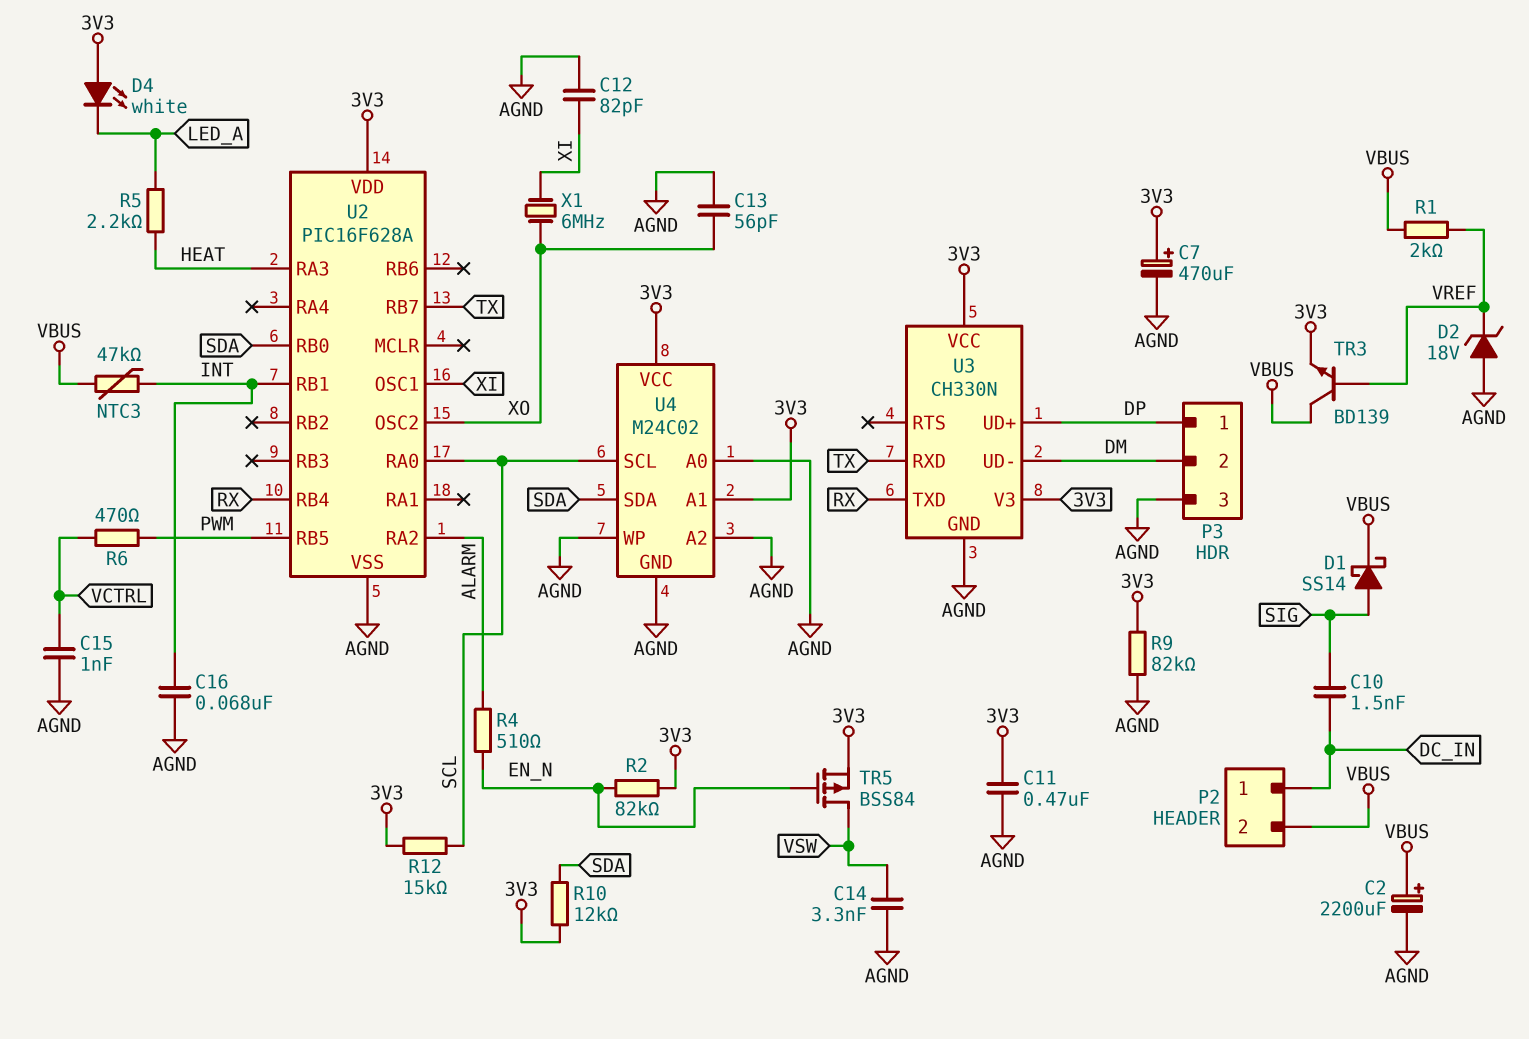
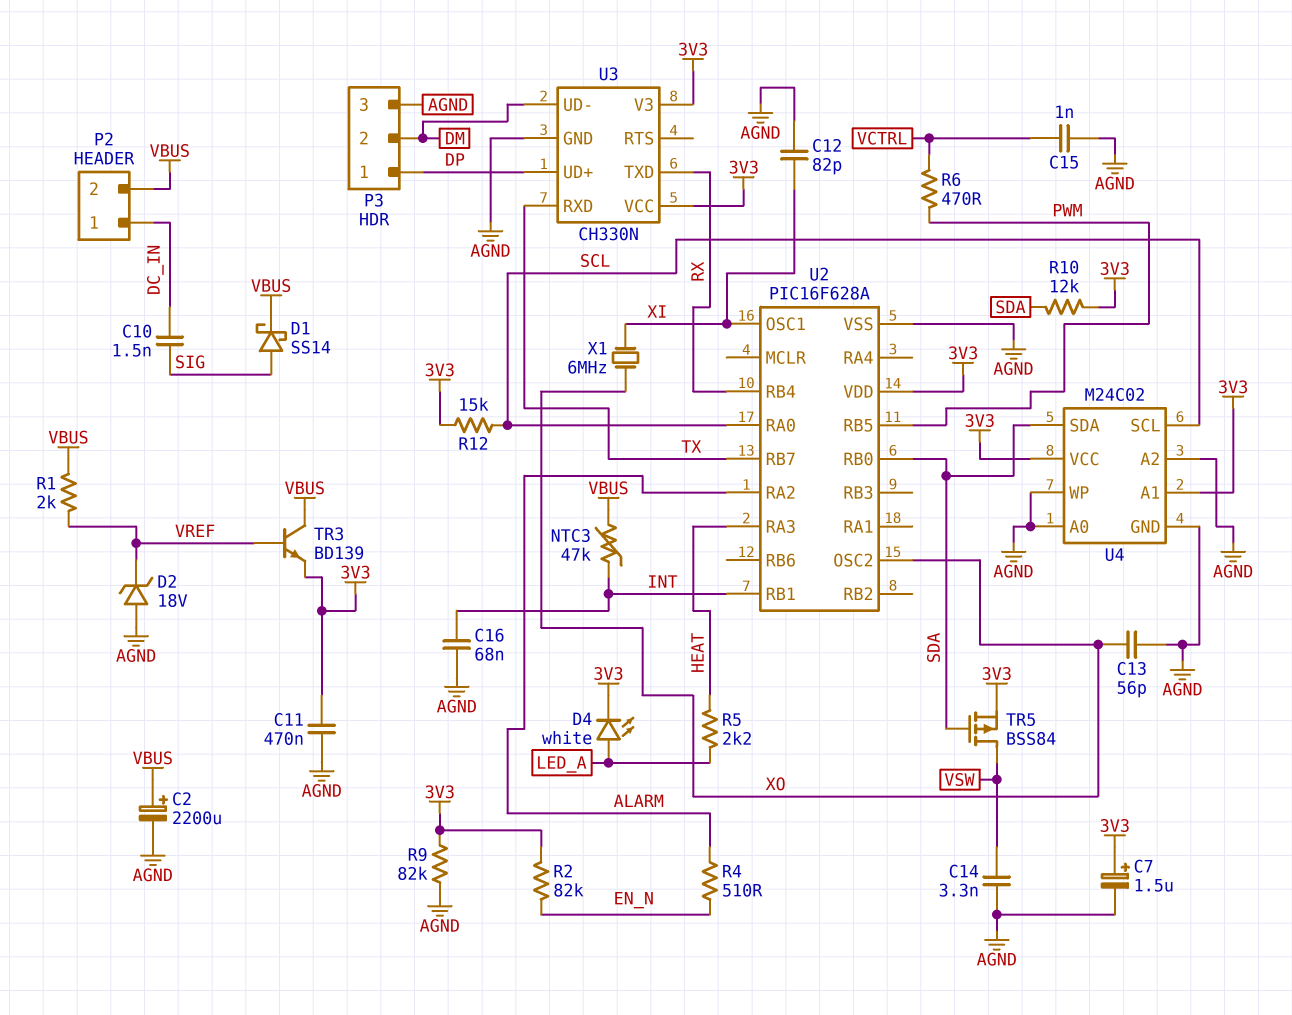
C7: 470uF (plus 3V3, minus AGND) -> 1.5uF (plus 3V3, minus AGND)
D4: LED white (A 3V3, K LED_A) -> LED white (A LED_A, K 3V3)
TR5: PMOS BSS84 (G EN_N, D VSW, S 3V3) -> PMOS BSS84 (G SDA, D VSW, S 3V3)

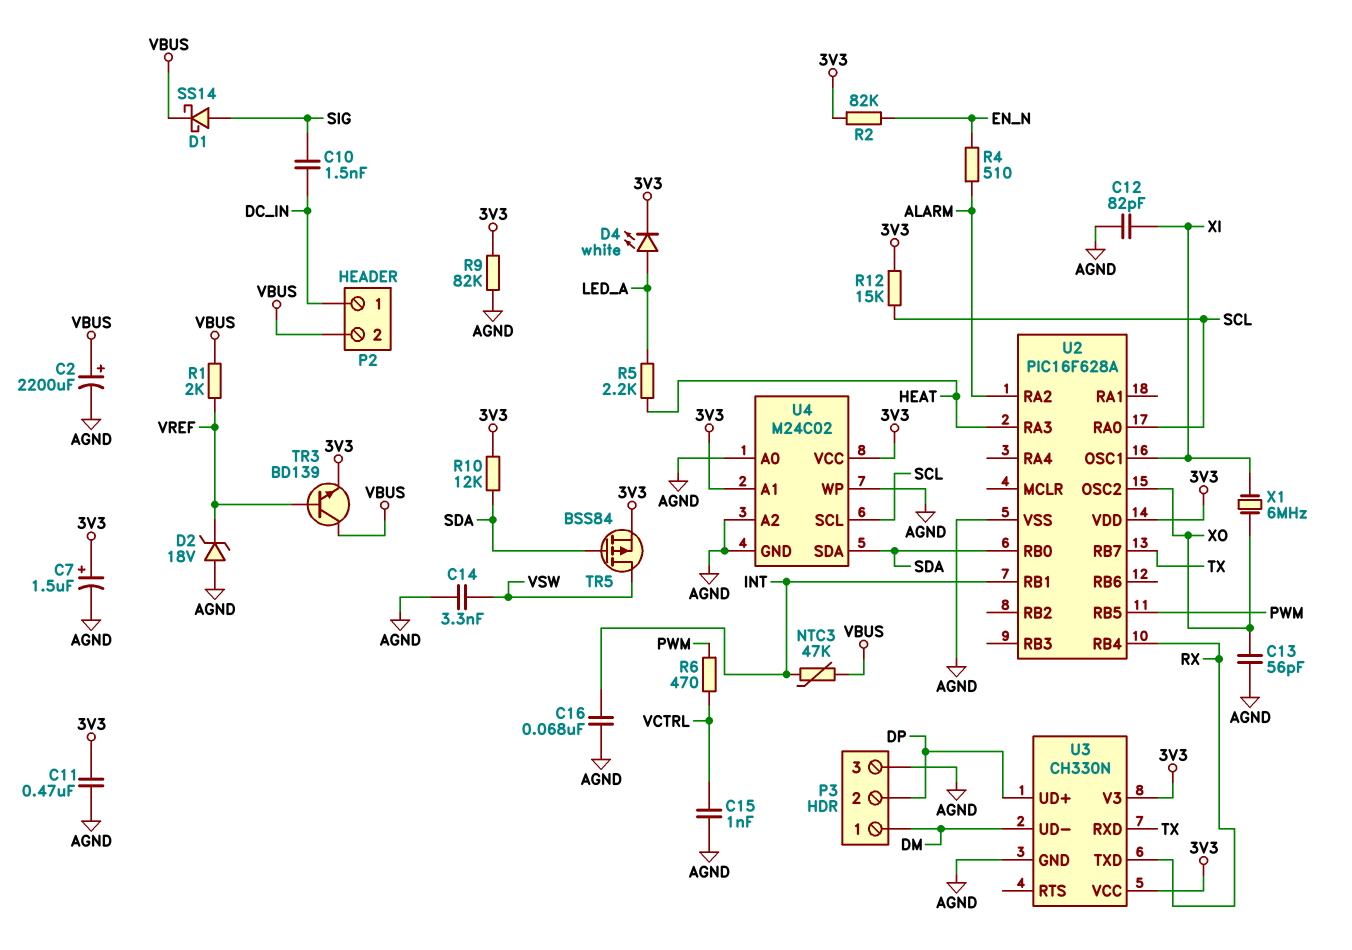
P3 pin 1: DP -> DM
P3 pin 2: DM -> DP

